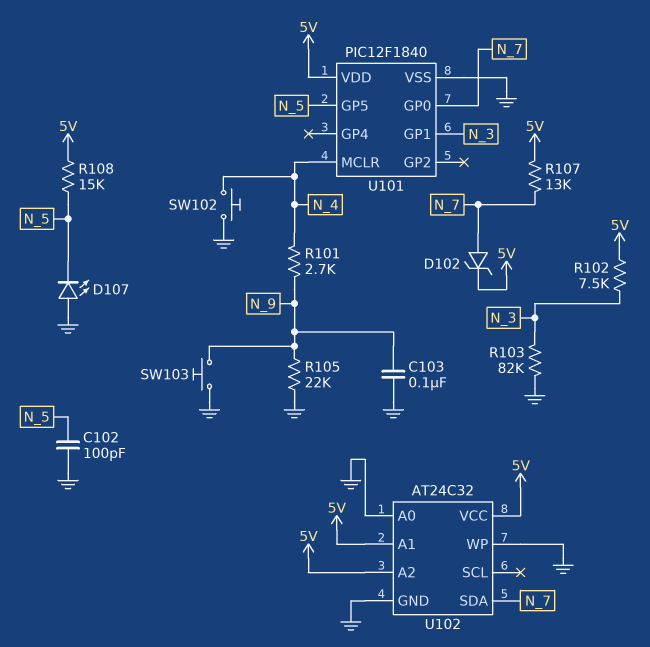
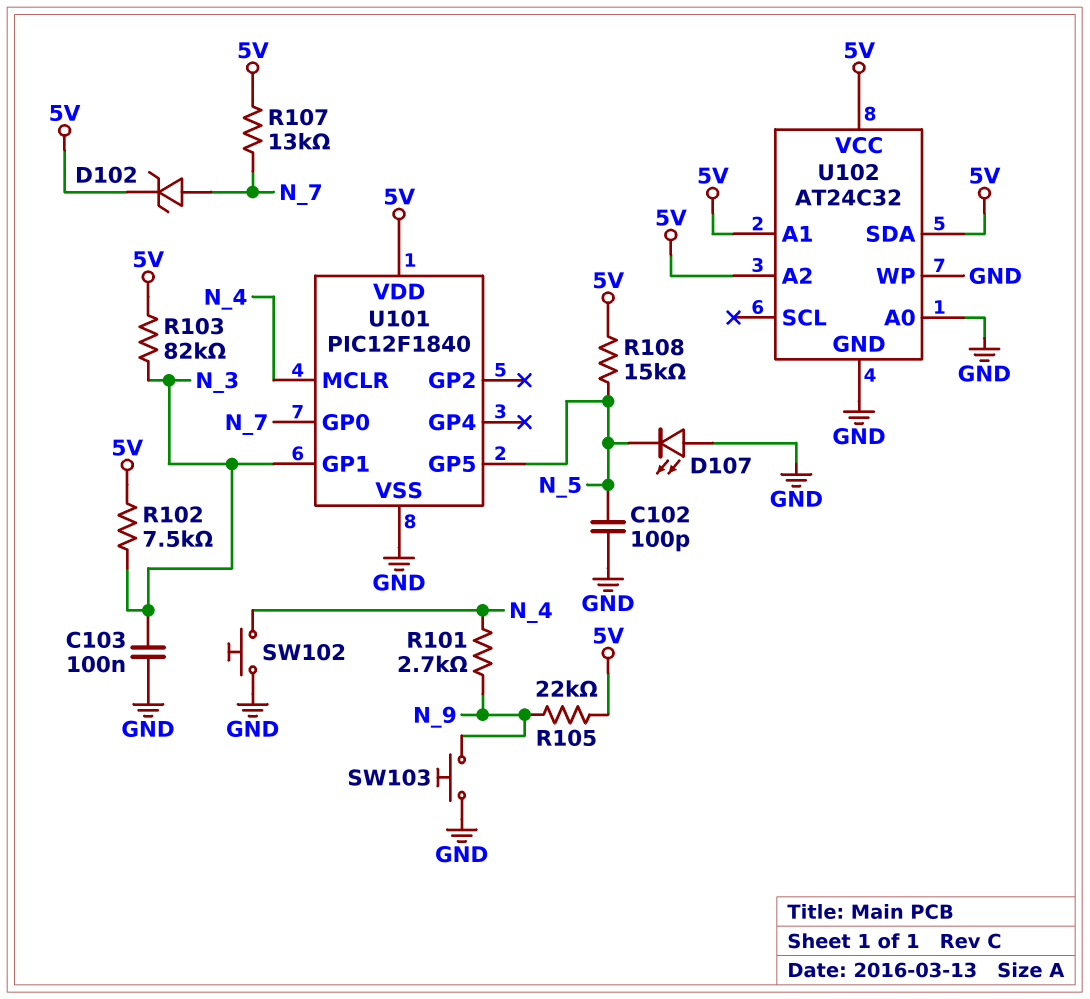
C103: 100nF (GND, N_9) -> 100nF (GND, N_3)
R103: 82k (GND, N_3) -> 82k (5V, N_3)
R105: 22k (GND, N_9) -> 22k (5V, N_9)
U102 pin SDA: N_7 -> 5V

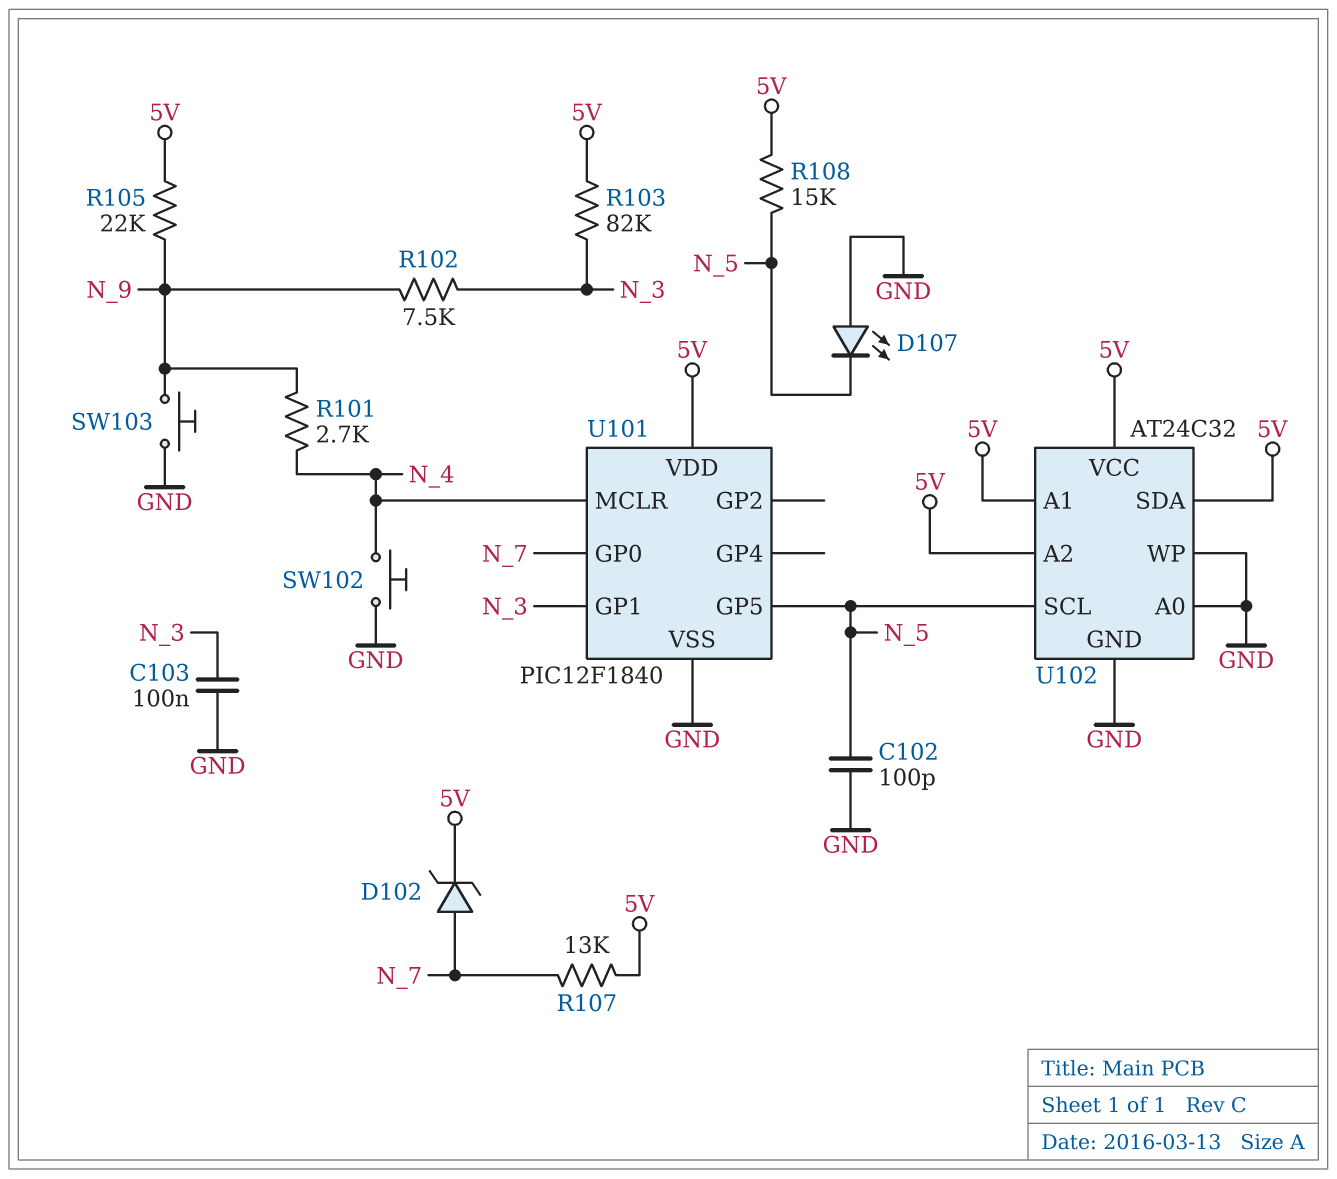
R102: 7.5k (5V, N_3) -> 7.5k (N_3, N_9)
U102 pin SCL: none -> N_5

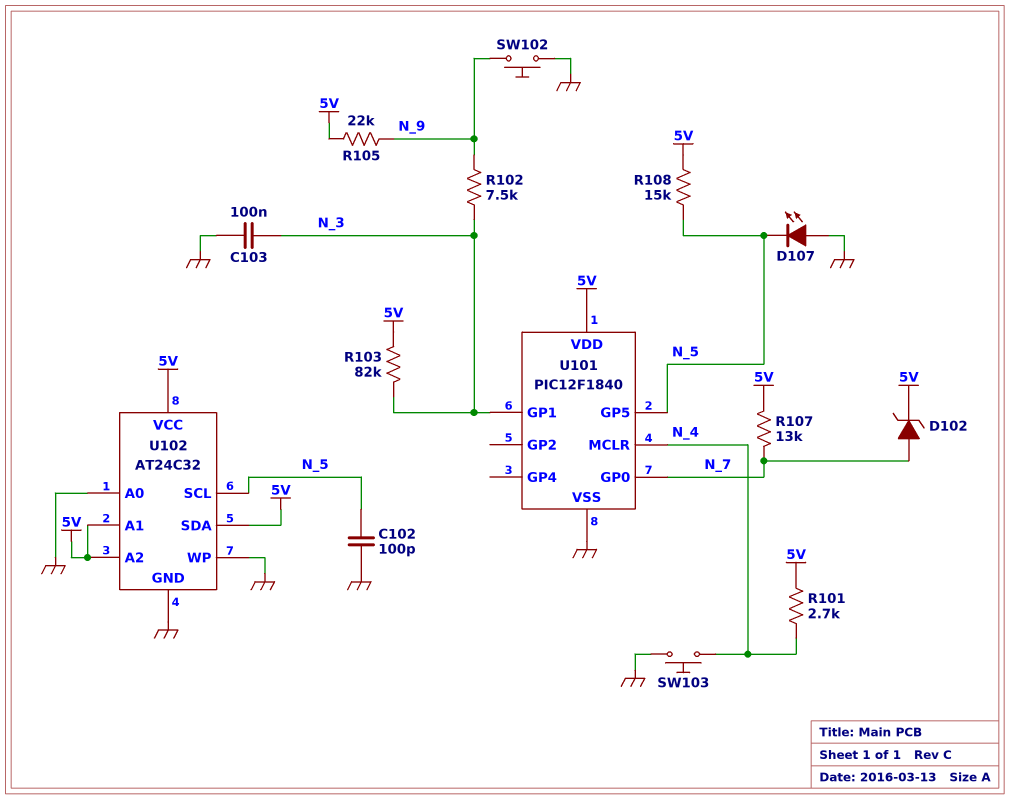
R101: 2.7k (N_4, N_9) -> 2.7k (5V, N_4)
SW102: button (GND, N_4) -> button (GND, N_9)
SW103: button (GND, N_9) -> button (GND, N_4)

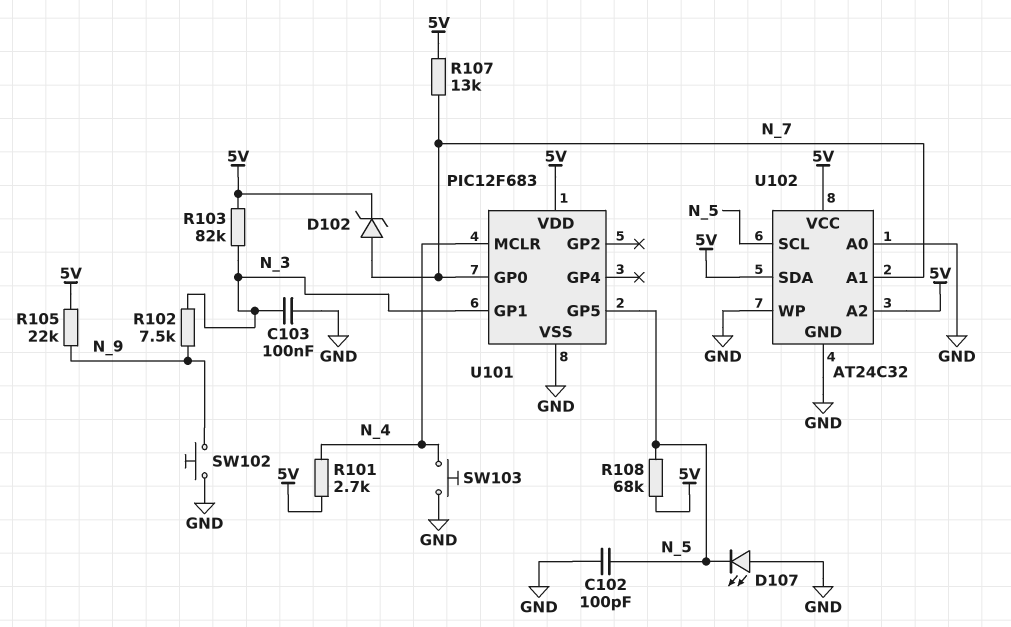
R108: 15k (5V, N_5) -> 68k (5V, N_5)
U101: PIC12F1840 -> PIC12F683
U102 pin A1: 5V -> N_7

